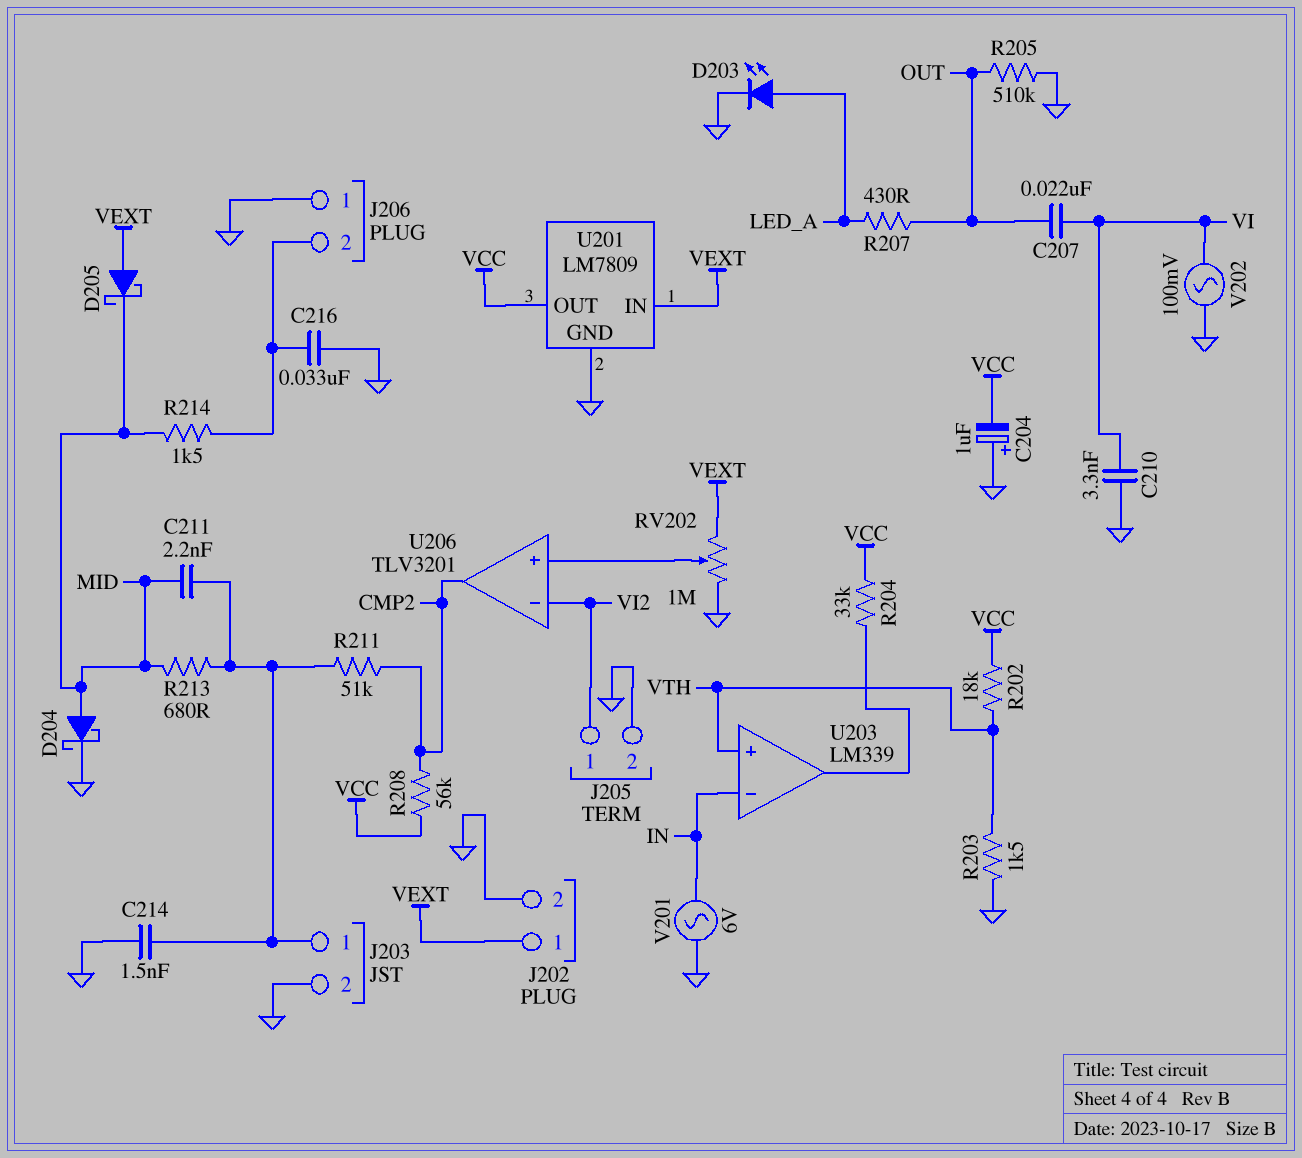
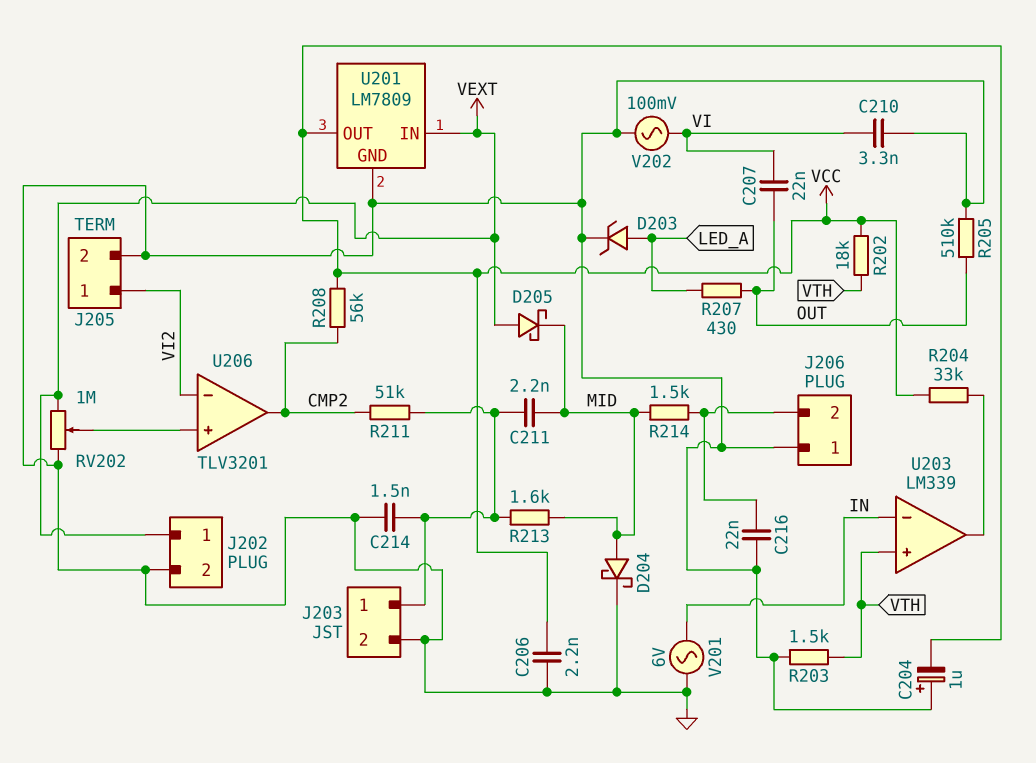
C206: none -> 2.2nF (GND, VCC)
C216: 33nF (GND, J206/2) -> 22nF (GND, J206/2)
D203: LED (A LED_A, K GND) -> zener (A LED_A, K GND)
R213: 680 (J203/1, MID) -> 1.6k (J203/1, MID)

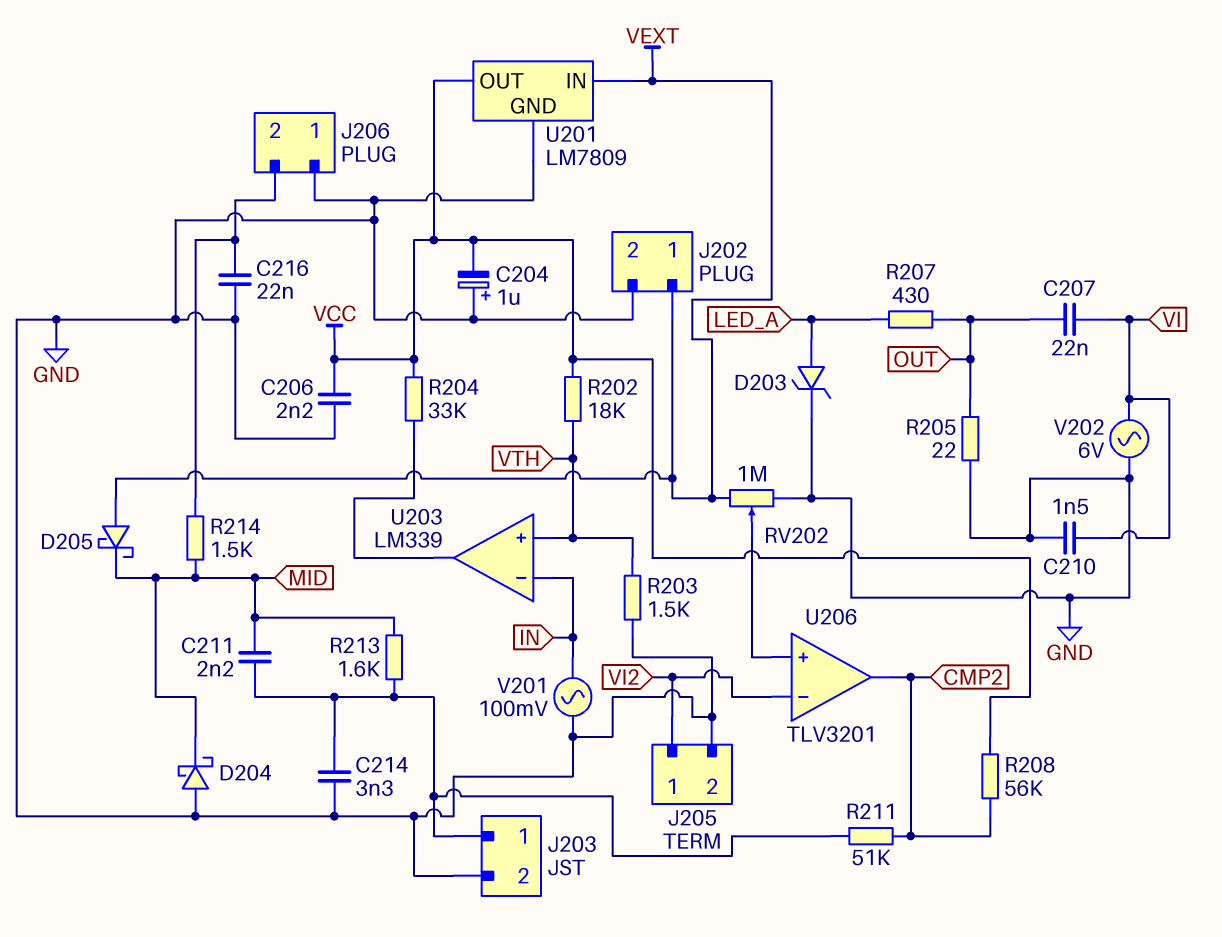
C210: 3.3nF (GND, VI) -> 1.5nF (GND, VI)
C214: 1.5nF (GND, J203/1) -> 3.3nF (GND, J203/1)
D204: schottky (A MID, K GND) -> schottky (A GND, K MID)
R205: 510k (GND, OUT) -> 22 (GND, OUT)
V201: AC 6V (GND, IN) -> AC 100mV (GND, IN)
V202: AC 100mV (GND, VI) -> AC 6V (GND, VI)

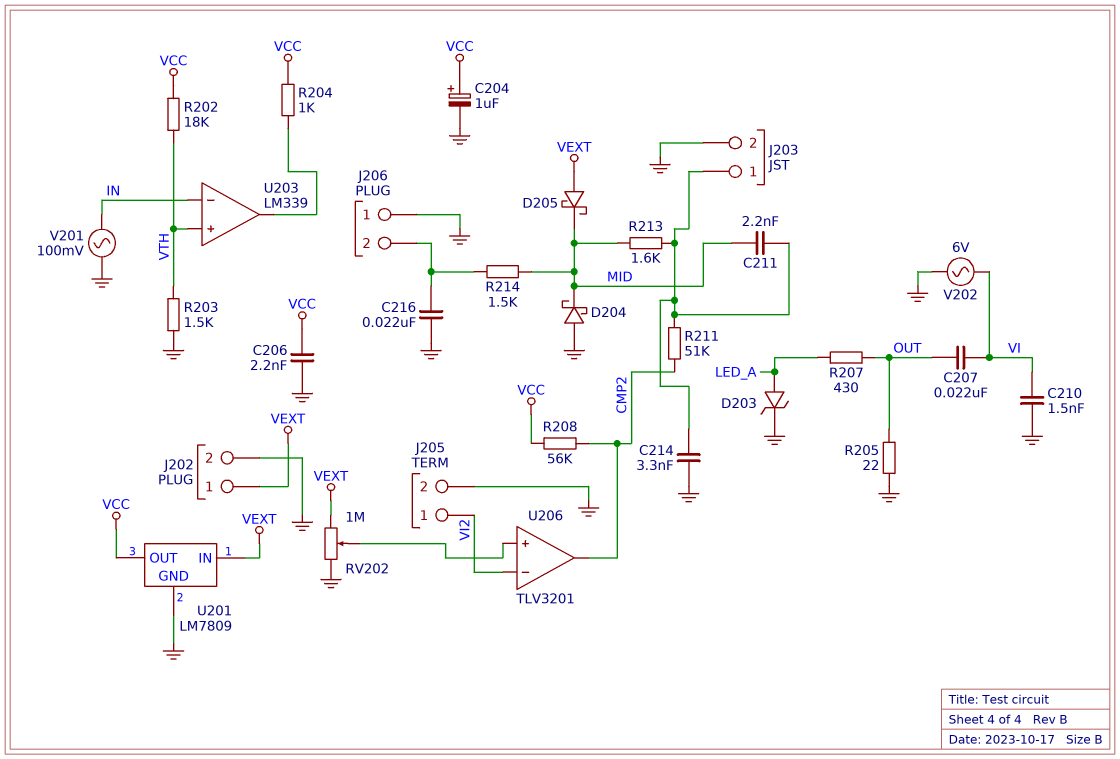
C204: 1uF (plus GND, minus VCC) -> 1uF (plus VCC, minus GND)
R204: 33k (U203/out, VCC) -> 1k (U203/out, VCC)

